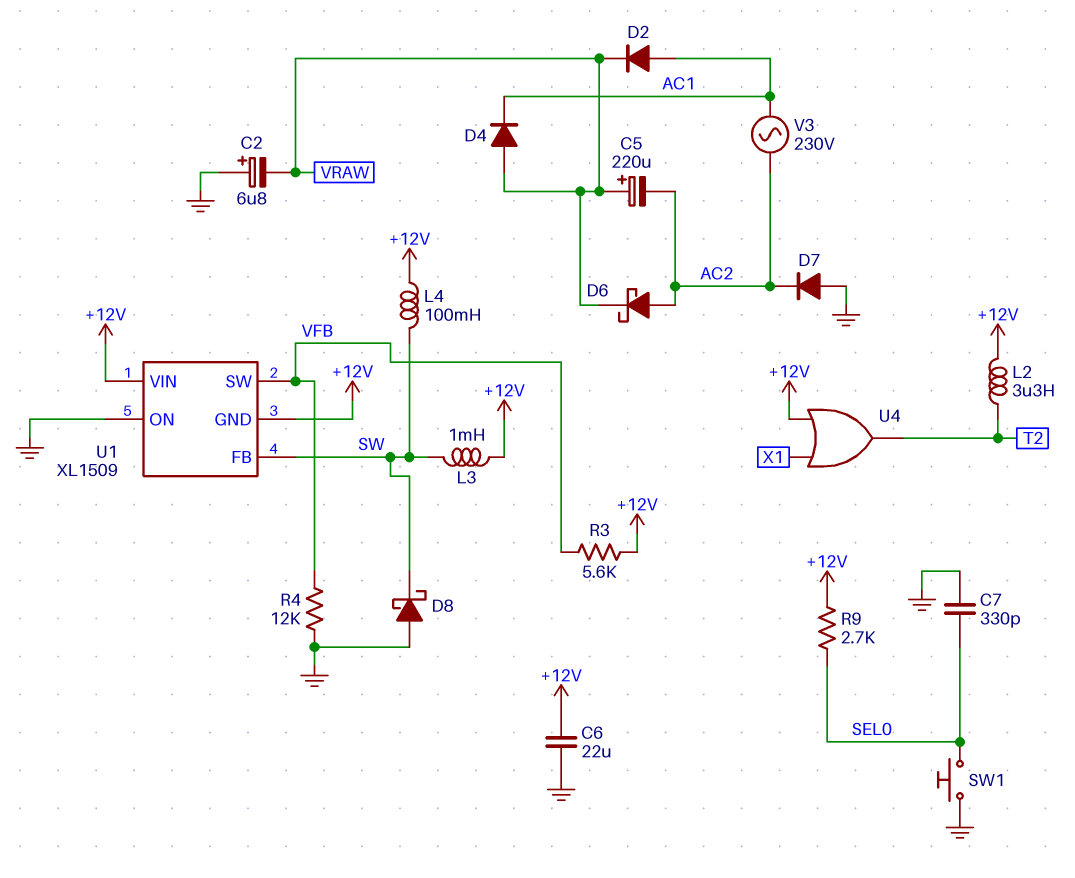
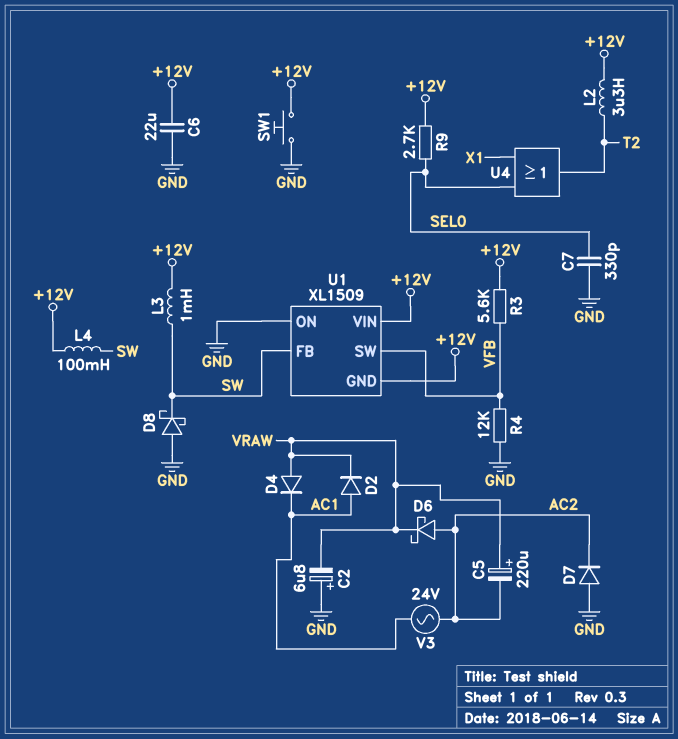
SW1: button (GND, SEL0) -> button (+12V, GND)
U4: OR (in +12V, in X1, out T2) -> OR (in SEL0, in X1, out T2)
V3: AC 230V (AC1, AC2) -> AC 24V (AC1, AC2)

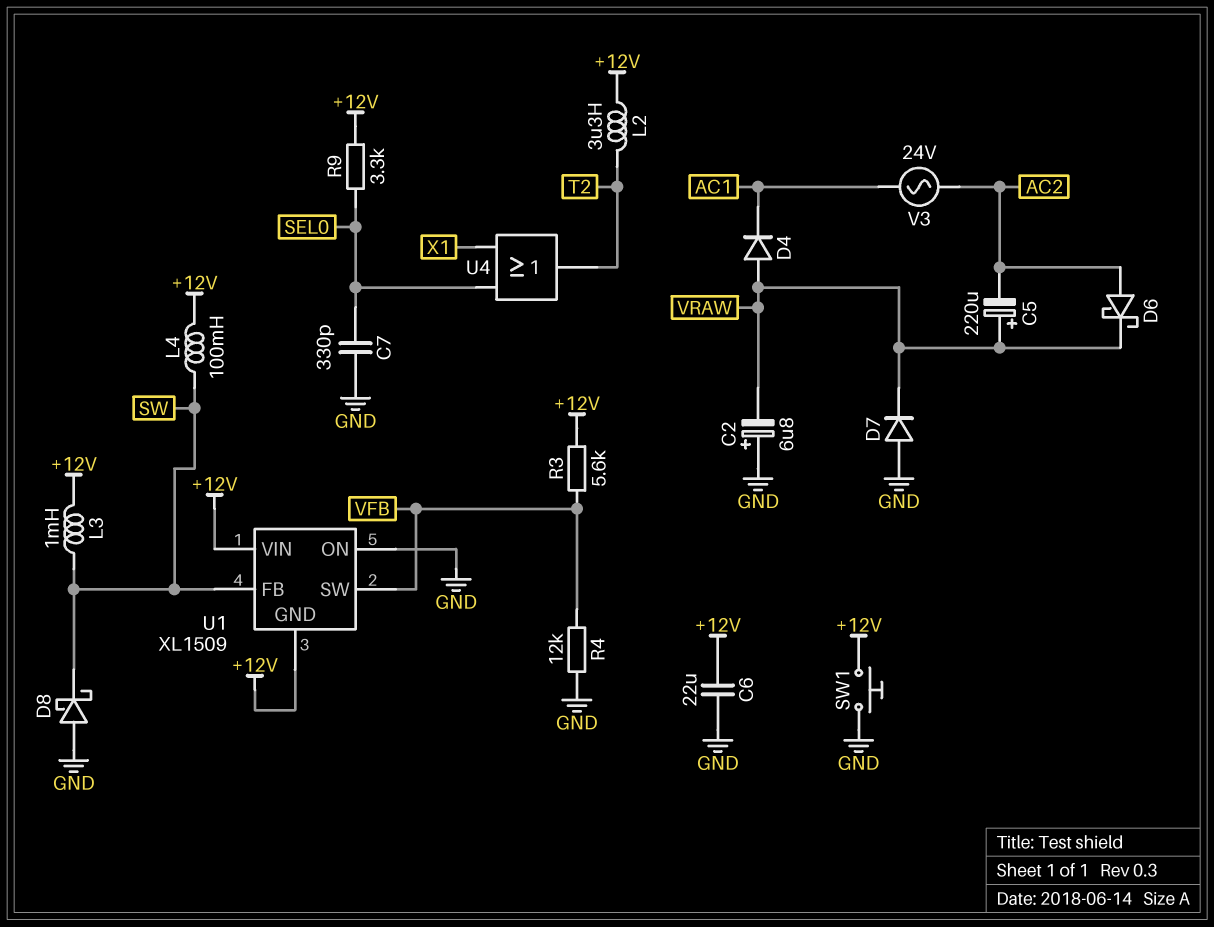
D2: diode (A AC1, K VRAW) -> none
D7: diode (A GND, K AC2) -> diode (A GND, K VRAW)
R9: 2.7k (+12V, SEL0) -> 3.3k (+12V, SEL0)

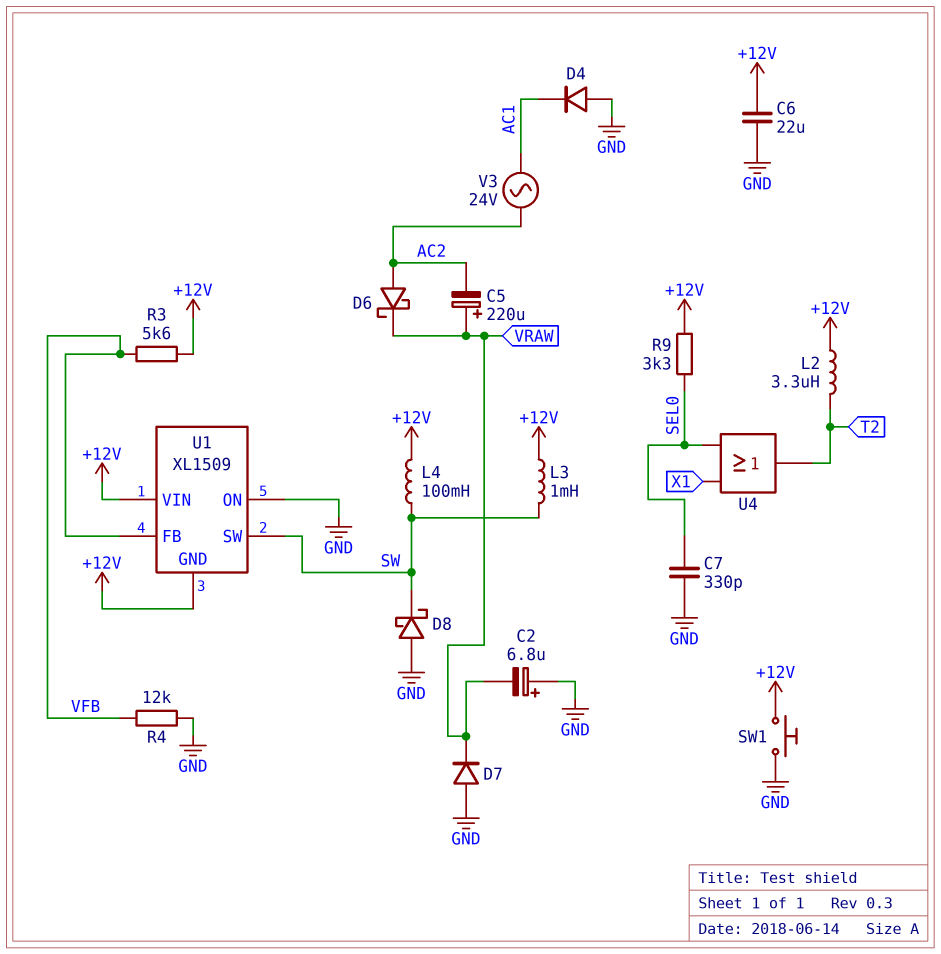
D4: diode (A VRAW, K AC1) -> diode (A GND, K AC1)
U1 pin FB: SW -> VFB
U1 pin SW: VFB -> SW

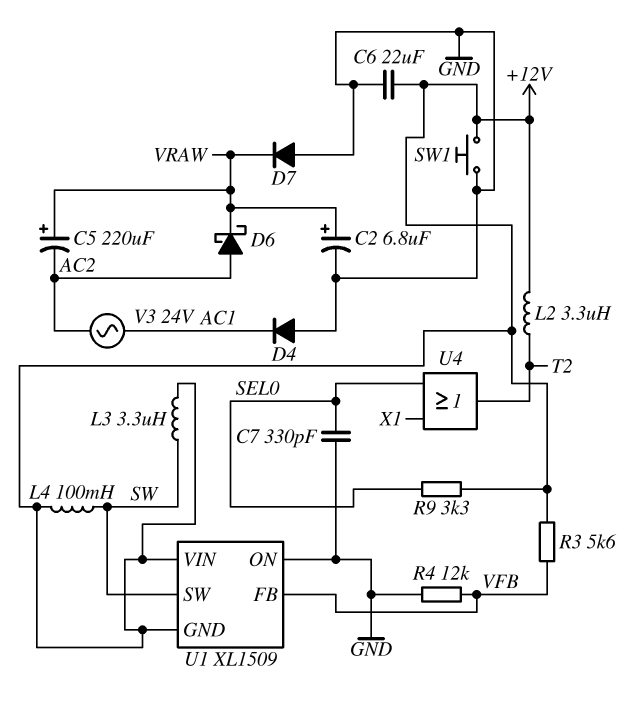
C2: 6.8uF (plus GND, minus VRAW) -> 6.8uF (plus VRAW, minus GND)
D8: schottky (A GND, K SW) -> none
L3: 1mH (+12V, SW) -> 3.3uH (+12V, SW)

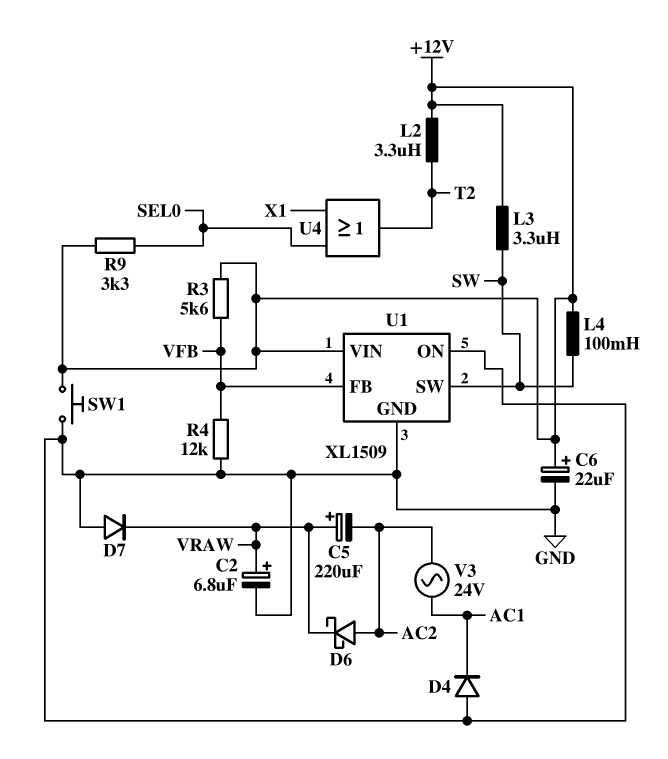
C6: 22uF (+12V, GND) -> 22uF (plus +12V, minus GND)
C7: 330pF (GND, SEL0) -> none
U1 pin GND: +12V -> GND

